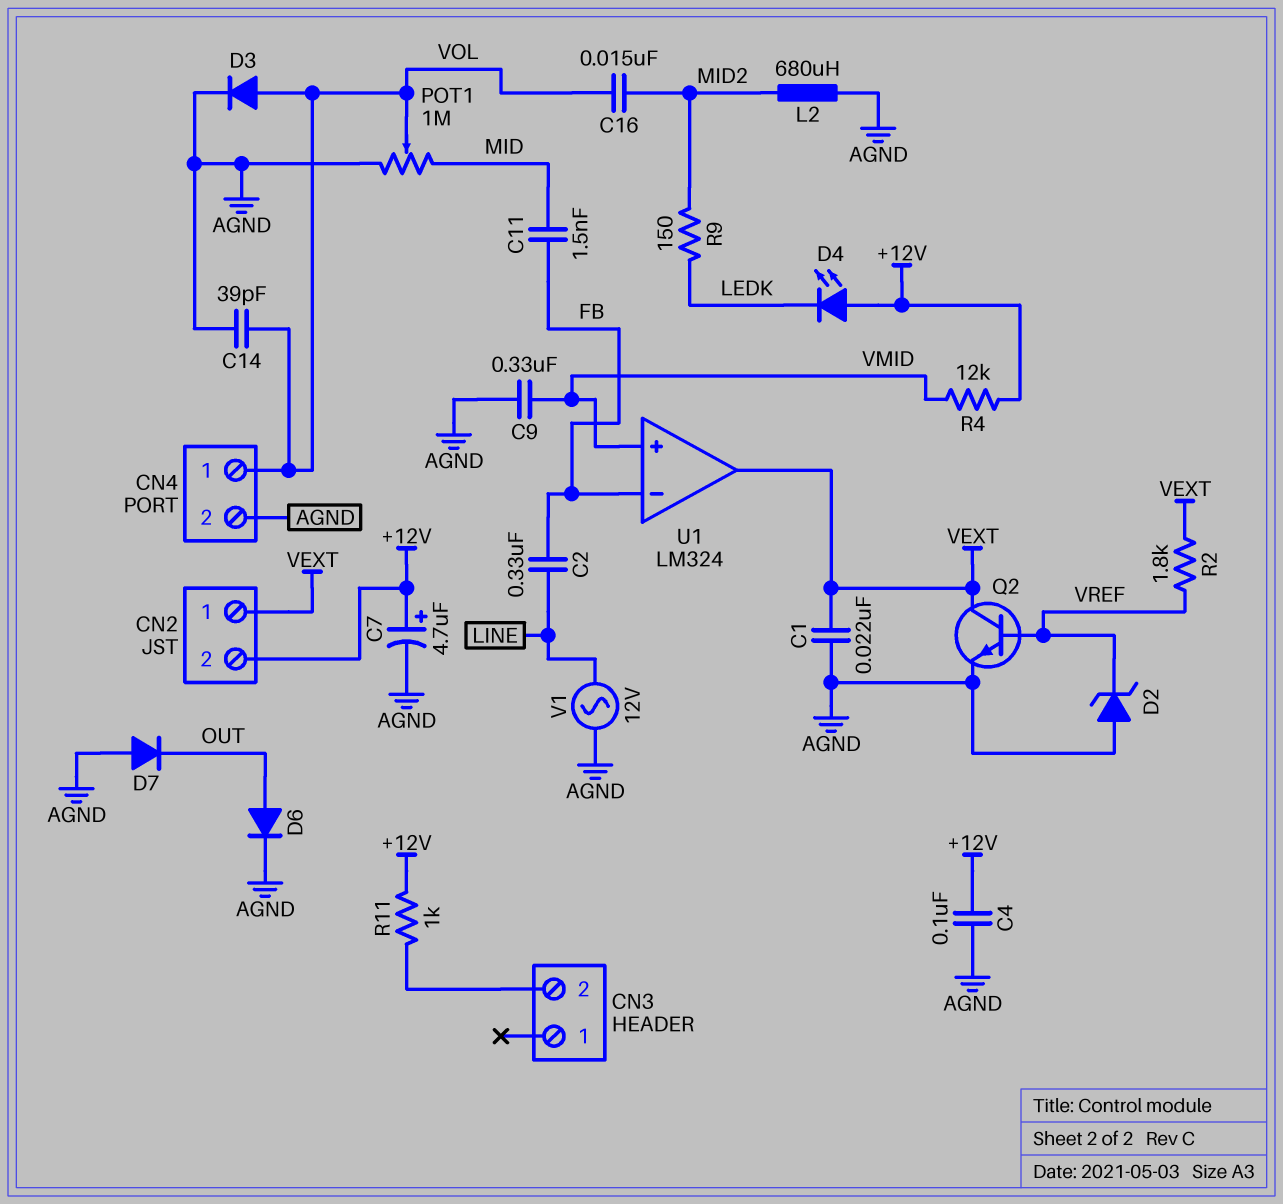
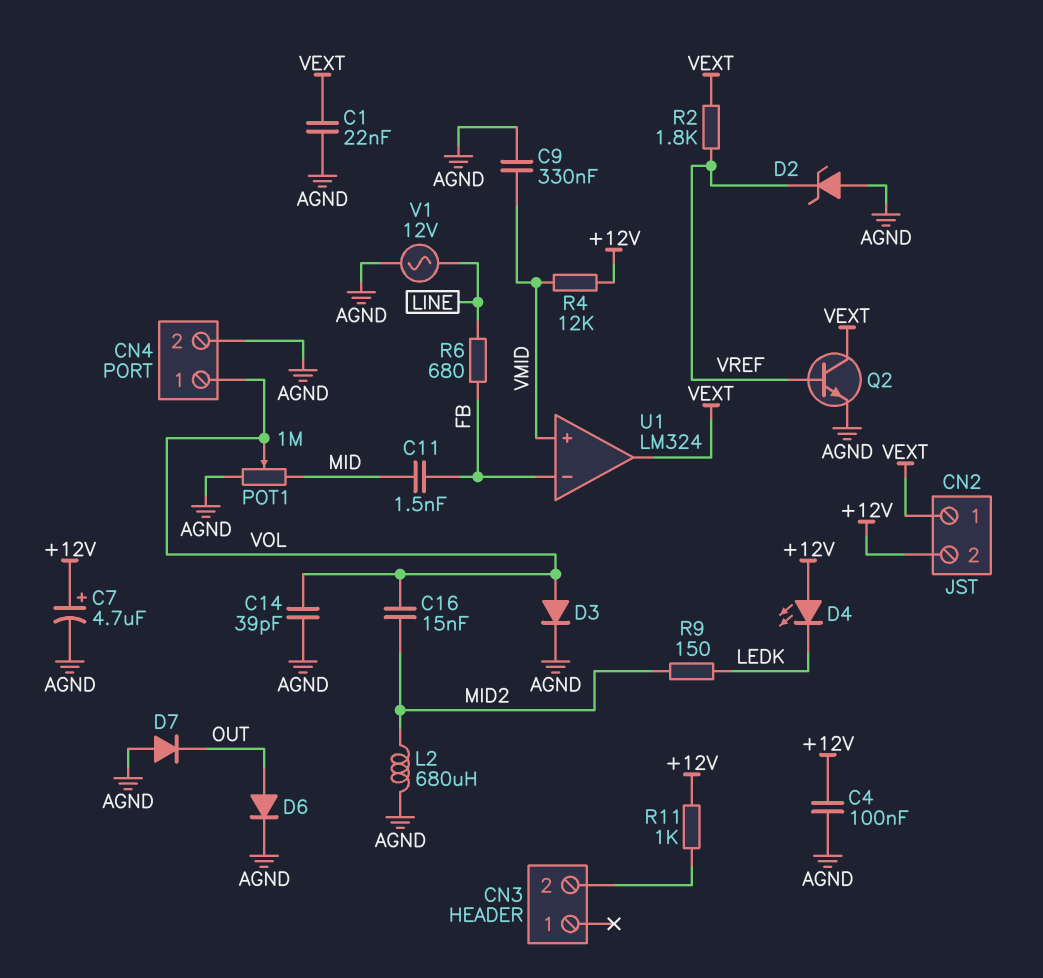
C2: 330nF (FB, LINE) -> none
R6: none -> 680 (FB, LINE)

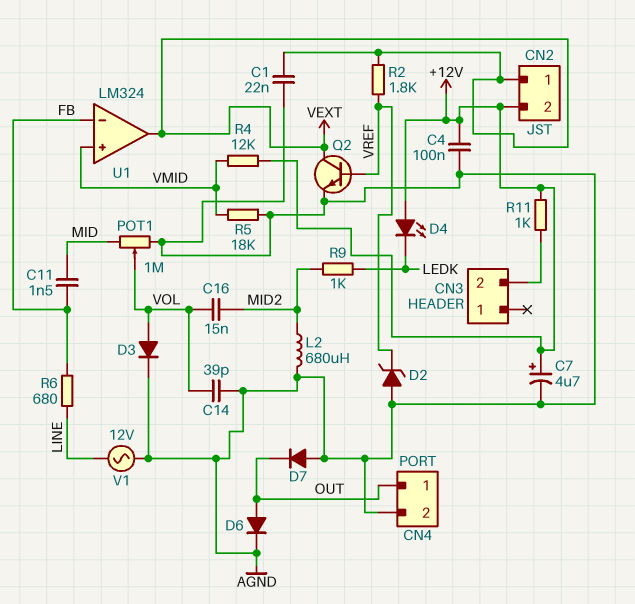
C9: 330nF (AGND, VMID) -> none
CN4 pin 1: VOL -> OUT
R5: none -> 18k (AGND, VMID)
R9: 150 (LEDK, MID2) -> 1k (LEDK, MID2)

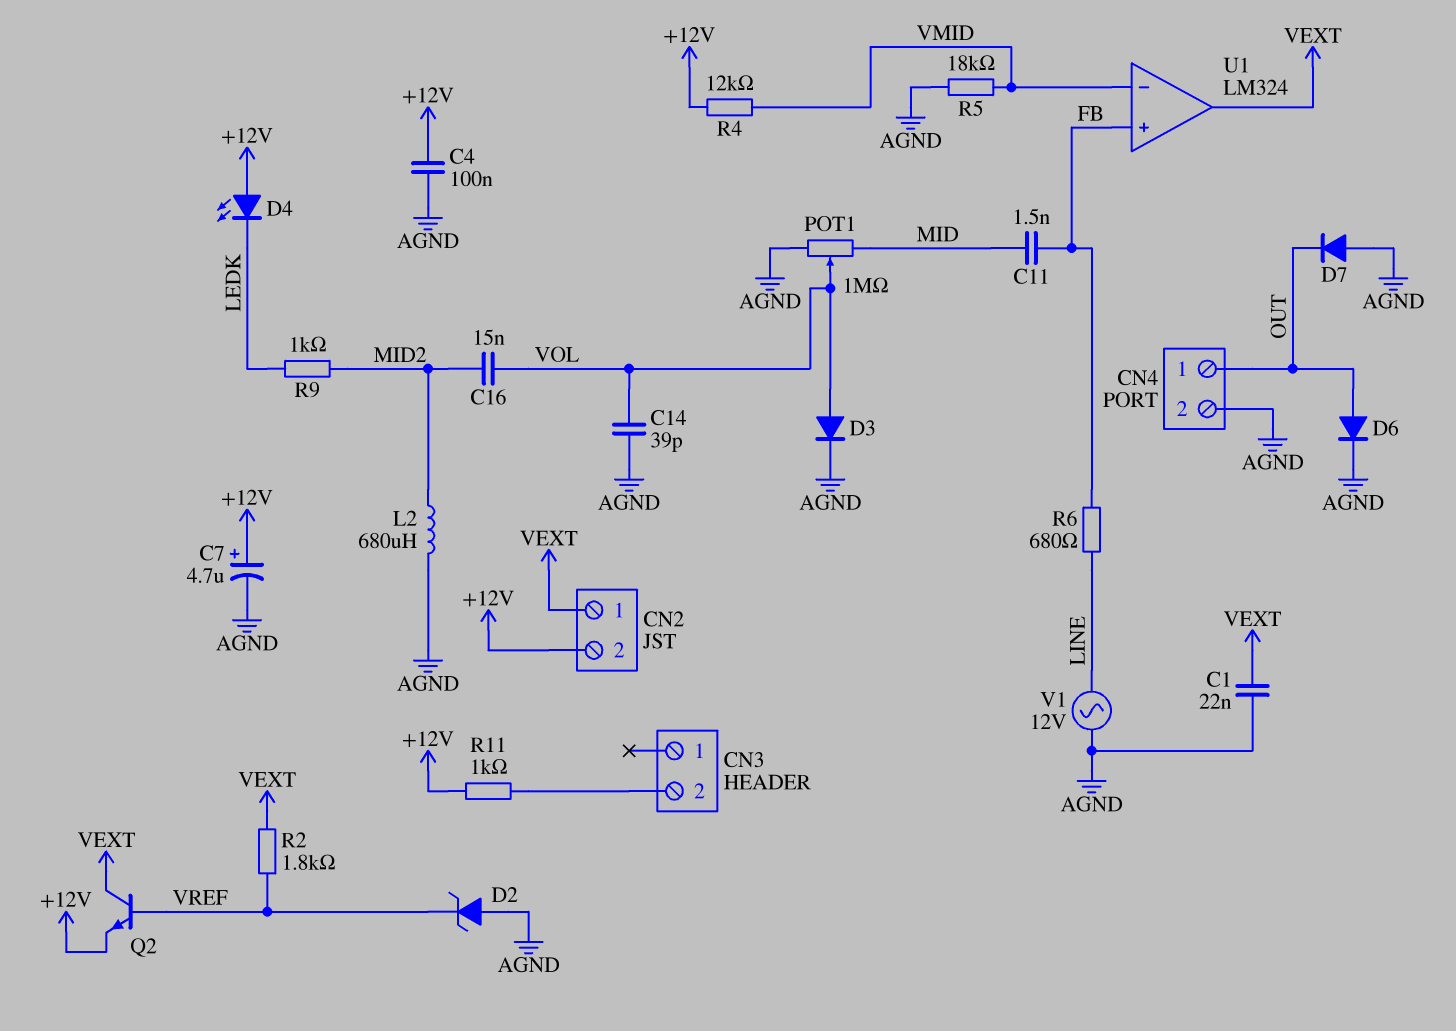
Q2: NPN (B VREF, C VEXT, E AGND) -> NPN (B VREF, C VEXT, E +12V)
U1 pin in+: VMID -> FB
U1 pin in-: FB -> VMID

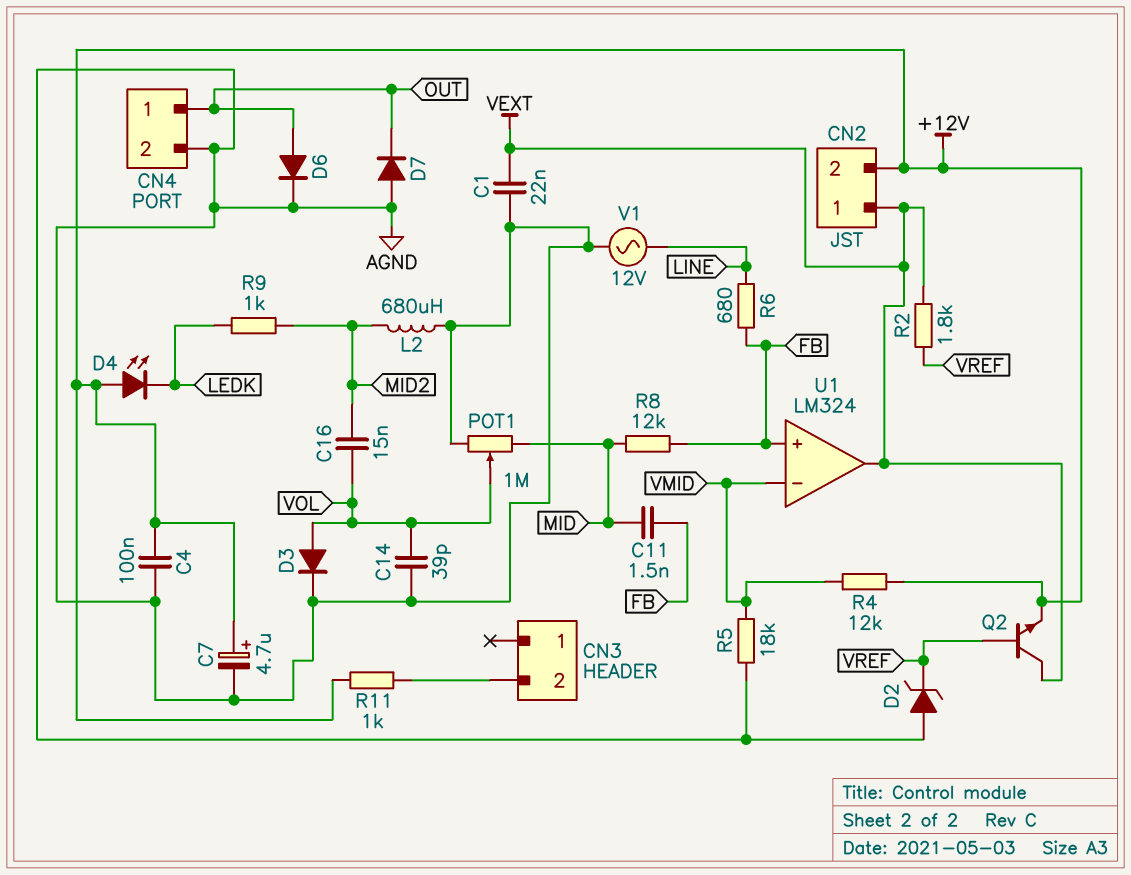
R8: none -> 12k (FB, MID)

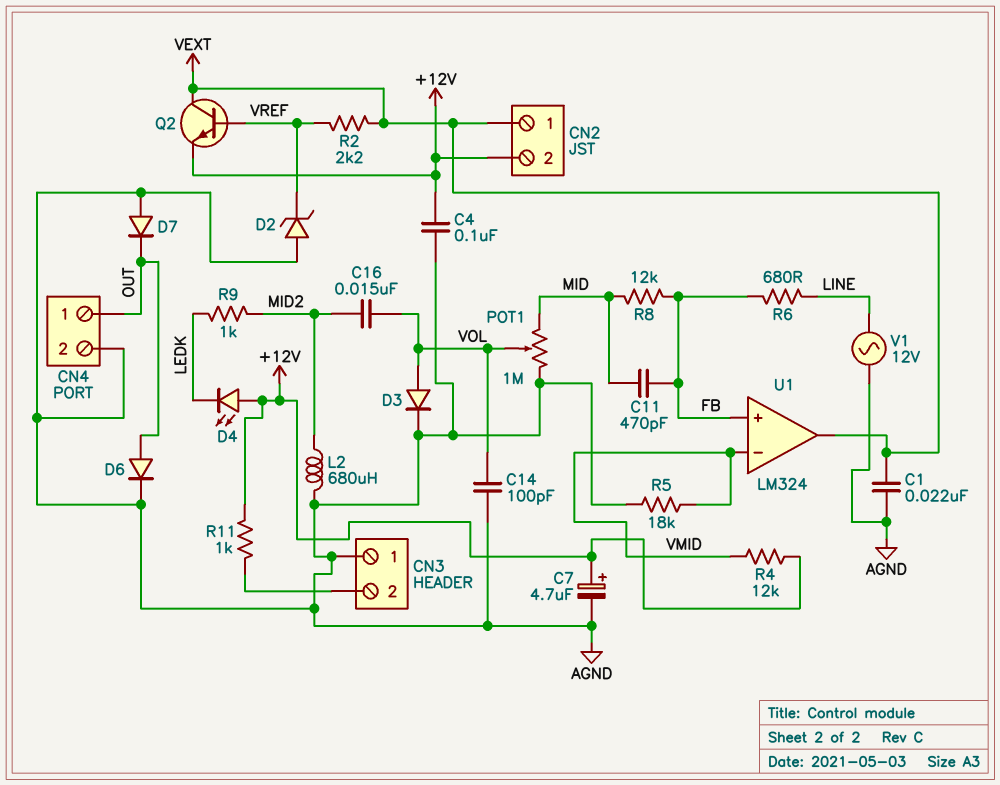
C11: 1.5nF (FB, MID) -> 470pF (FB, MID)
C14: 39pF (AGND, VOL) -> 100pF (AGND, VOL)
CN3 pin 1: none -> AGND
R2: 1.8k (VEXT, VREF) -> 2.2k (VEXT, VREF)

